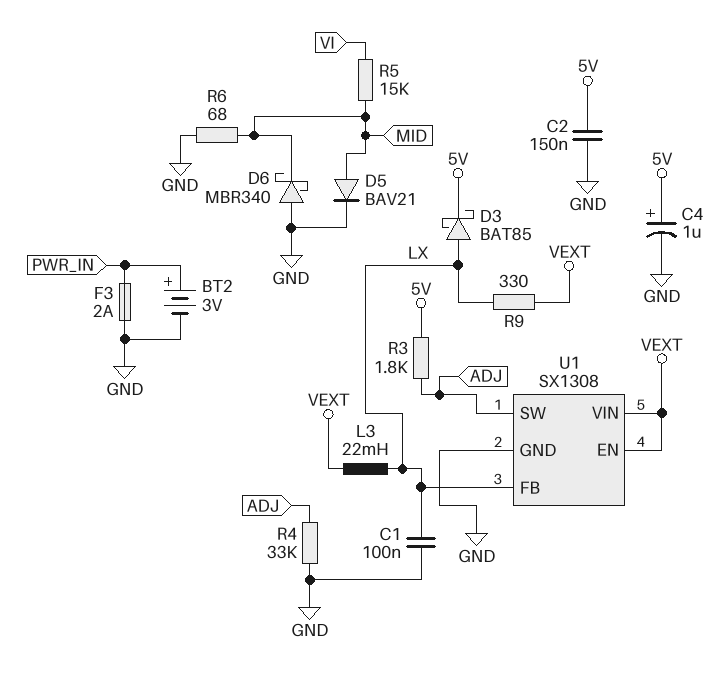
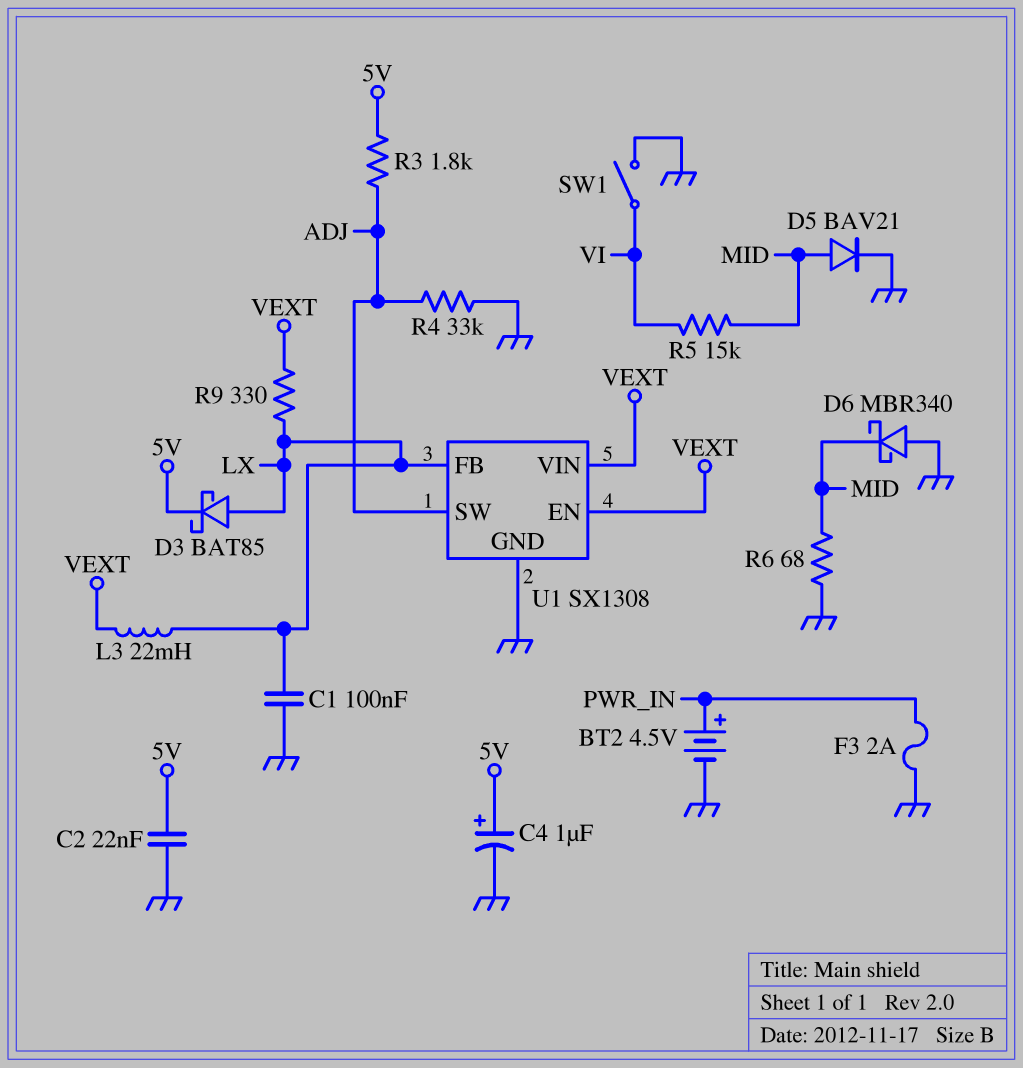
BT2: 3V (plus PWR_IN, minus GND) -> 4.5V (plus PWR_IN, minus GND)
C2: 150nF (5V, GND) -> 22nF (5V, GND)
SW1: none -> switch (GND, VI)

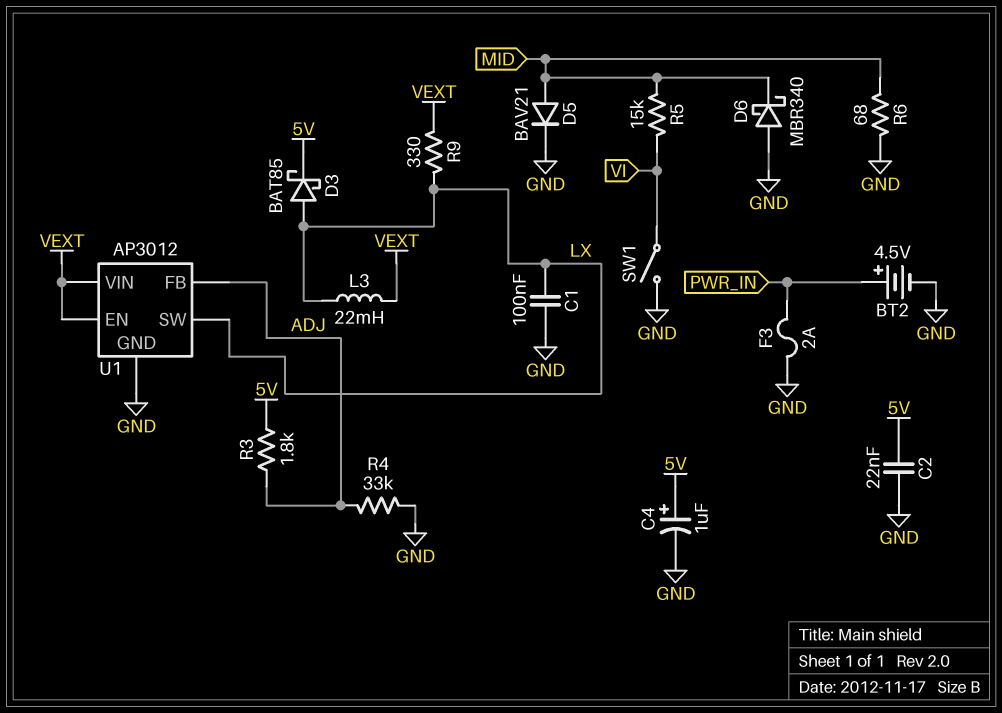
U1: SX1308 -> AP3012
U1 pin FB: LX -> ADJ
U1 pin SW: ADJ -> LX

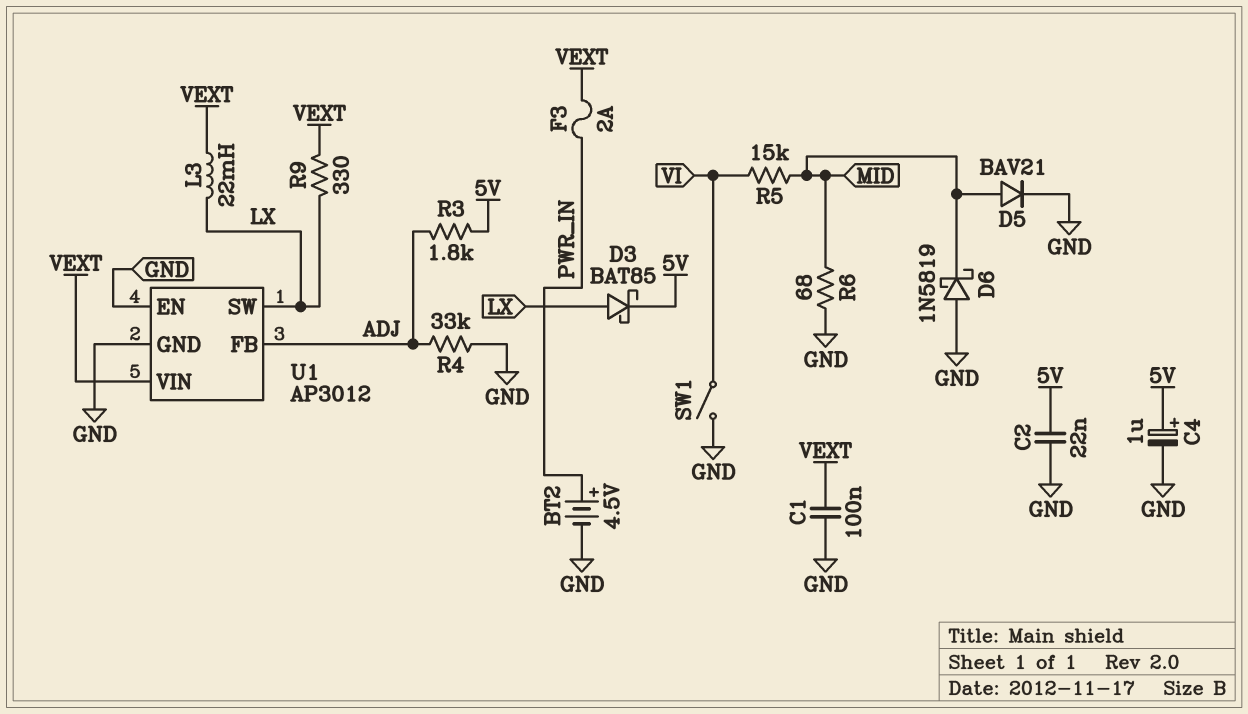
C1: 100nF (GND, LX) -> 100nF (GND, VEXT)
D6: schottky MBR340 (A GND, K MID) -> schottky 1N5819 (A GND, K MID)
F3: 2A (GND, PWR_IN) -> 2A (PWR_IN, VEXT)
U1 pin EN: VEXT -> GND

